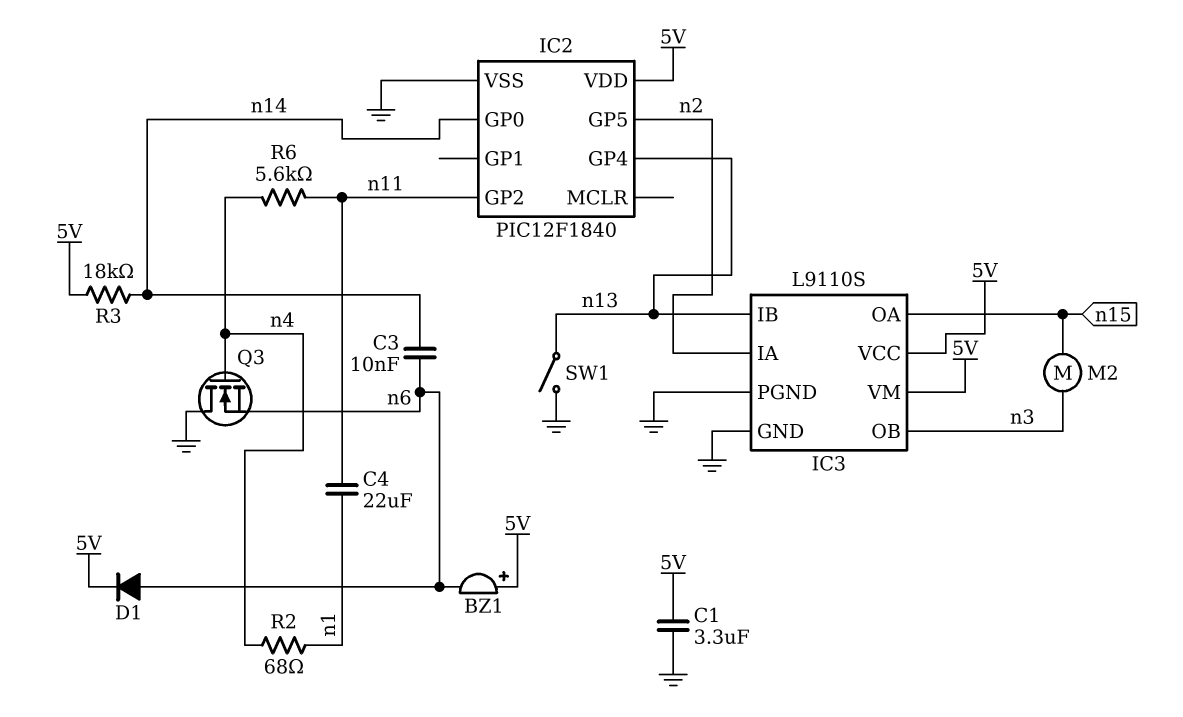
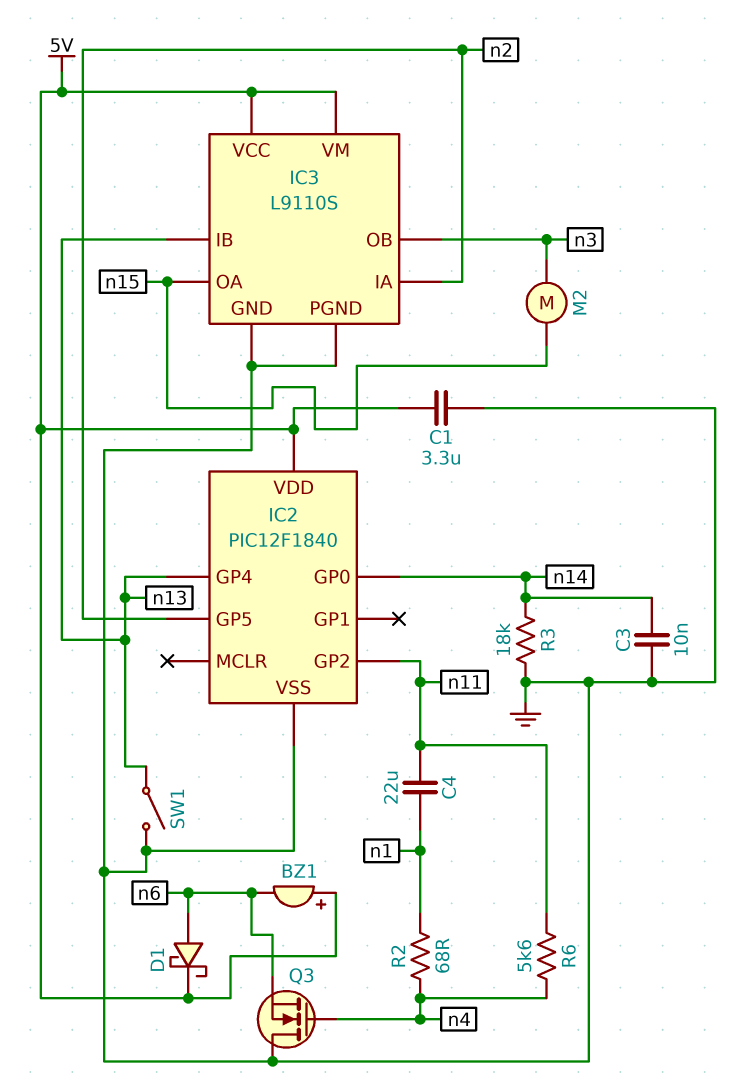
C3: 10nF (n6, n14) -> 10nF (GND, n14)
D1: diode (A n6, K 5V) -> schottky (A n6, K 5V)
R3: 18k (5V, n14) -> 18k (GND, n14)

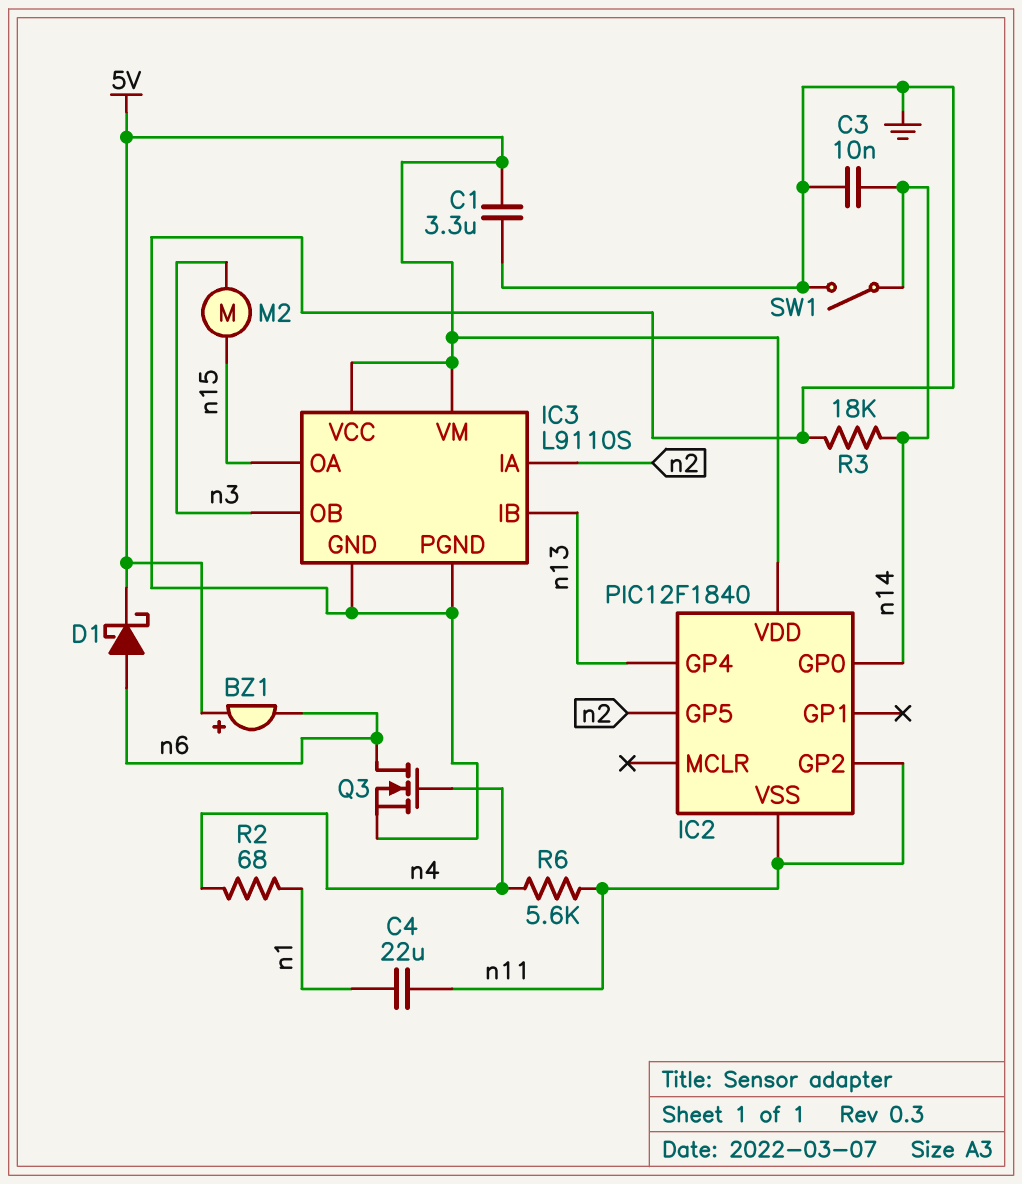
IC2 pin VSS: GND -> n11
Q3: NMOS (G n4, D GND, S n6) -> NMOS (G n4, D n6, S GND)
SW1: switch (GND, n13) -> switch (GND, n14)

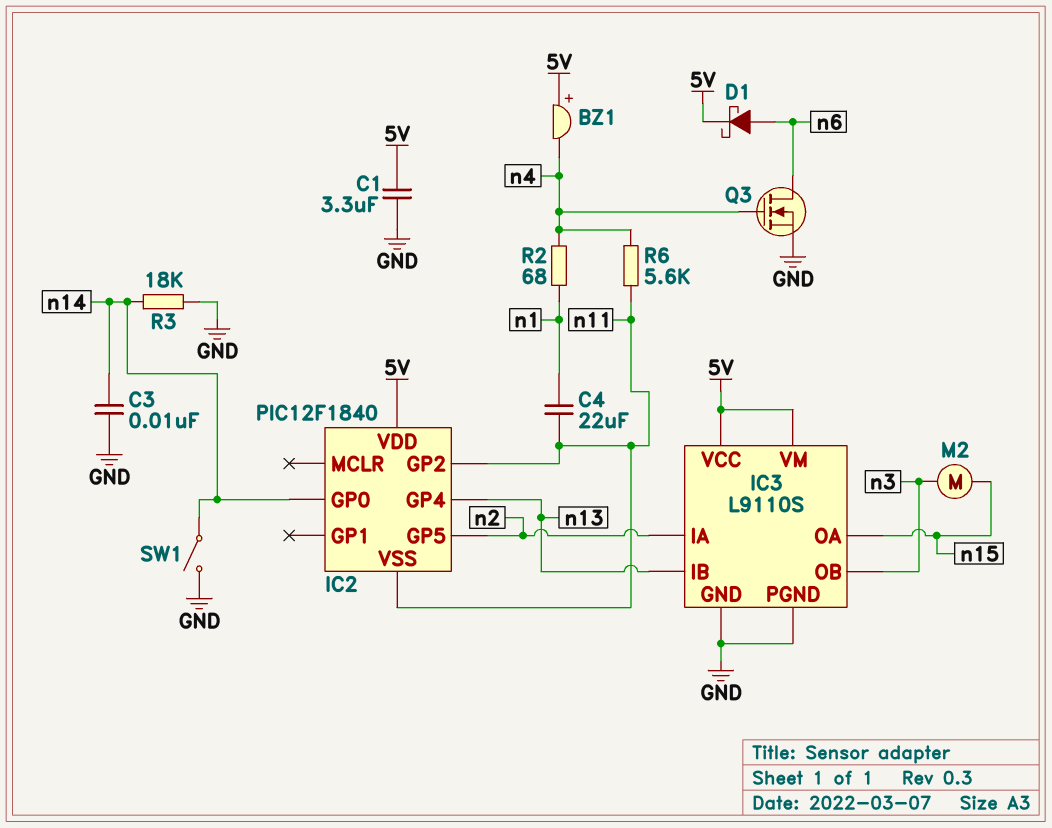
BZ1: buzzer (plus 5V, minus n6) -> buzzer (plus 5V, minus n4)

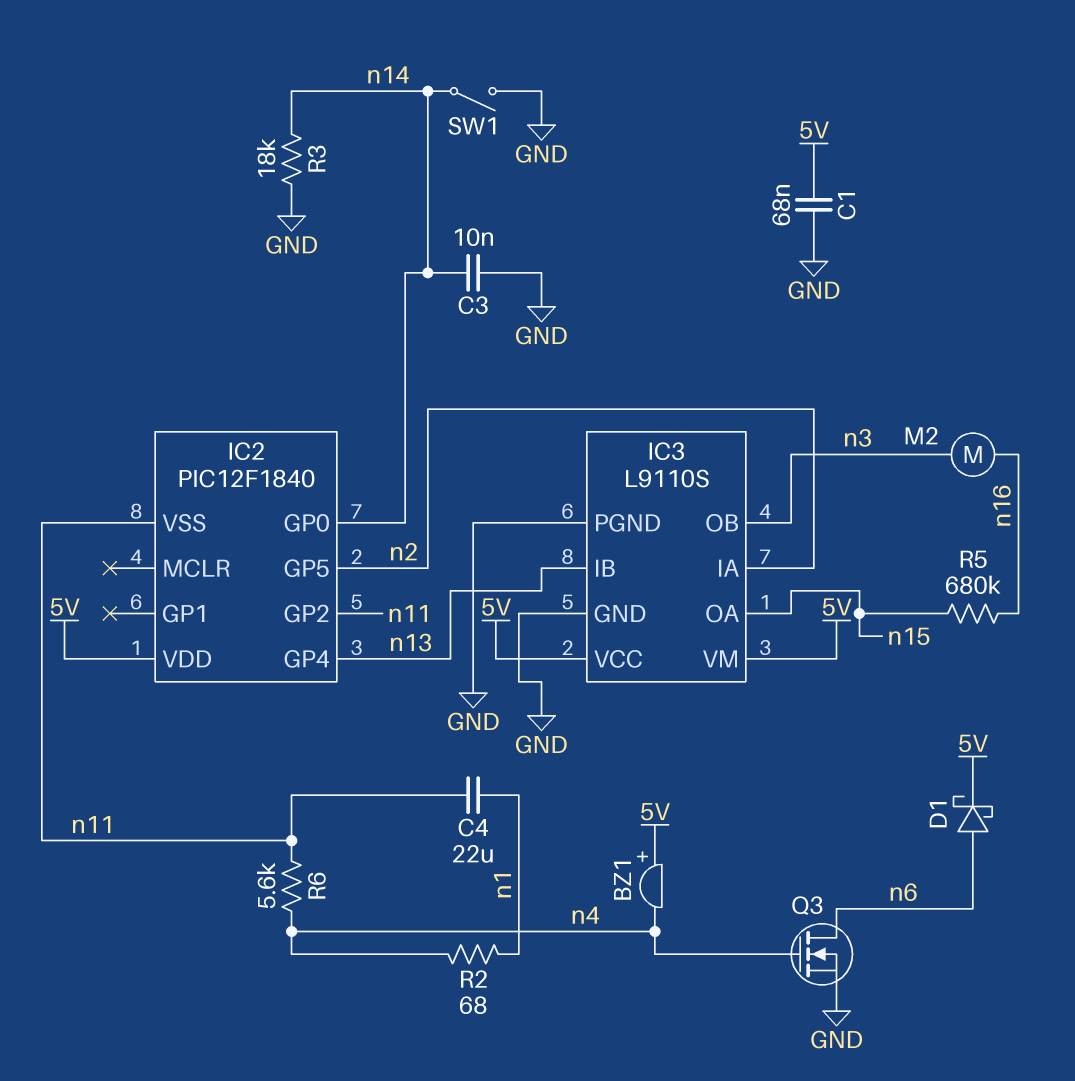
C1: 3.3uF (5V, GND) -> 68nF (5V, GND)
M2: motor (n3, n15) -> motor (n3, n16)
R5: none -> 680k (n15, n16)

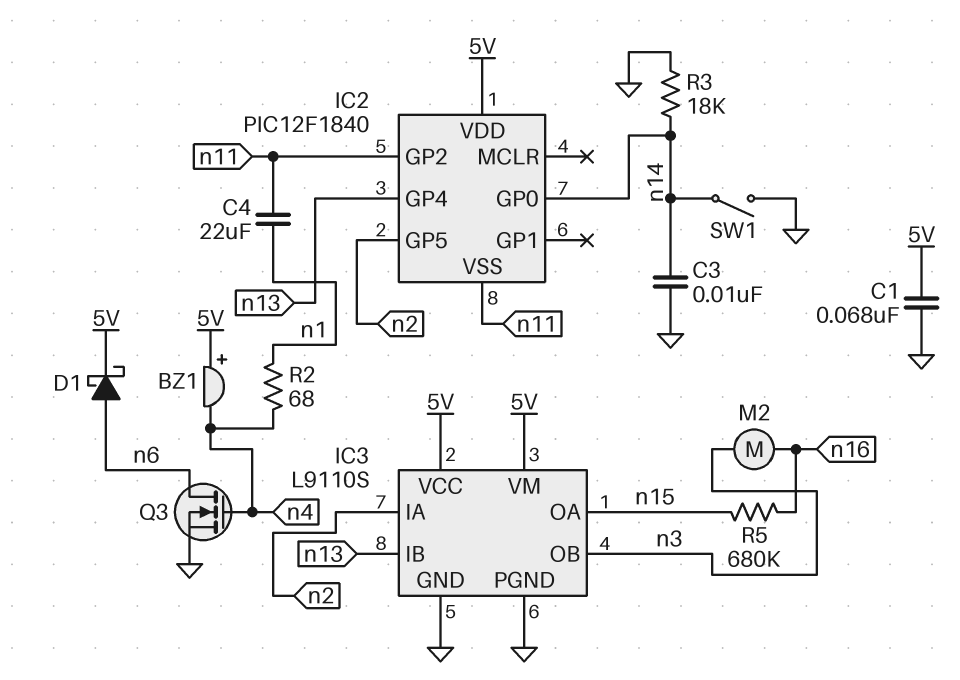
R6: 5.6k (n4, n11) -> none

